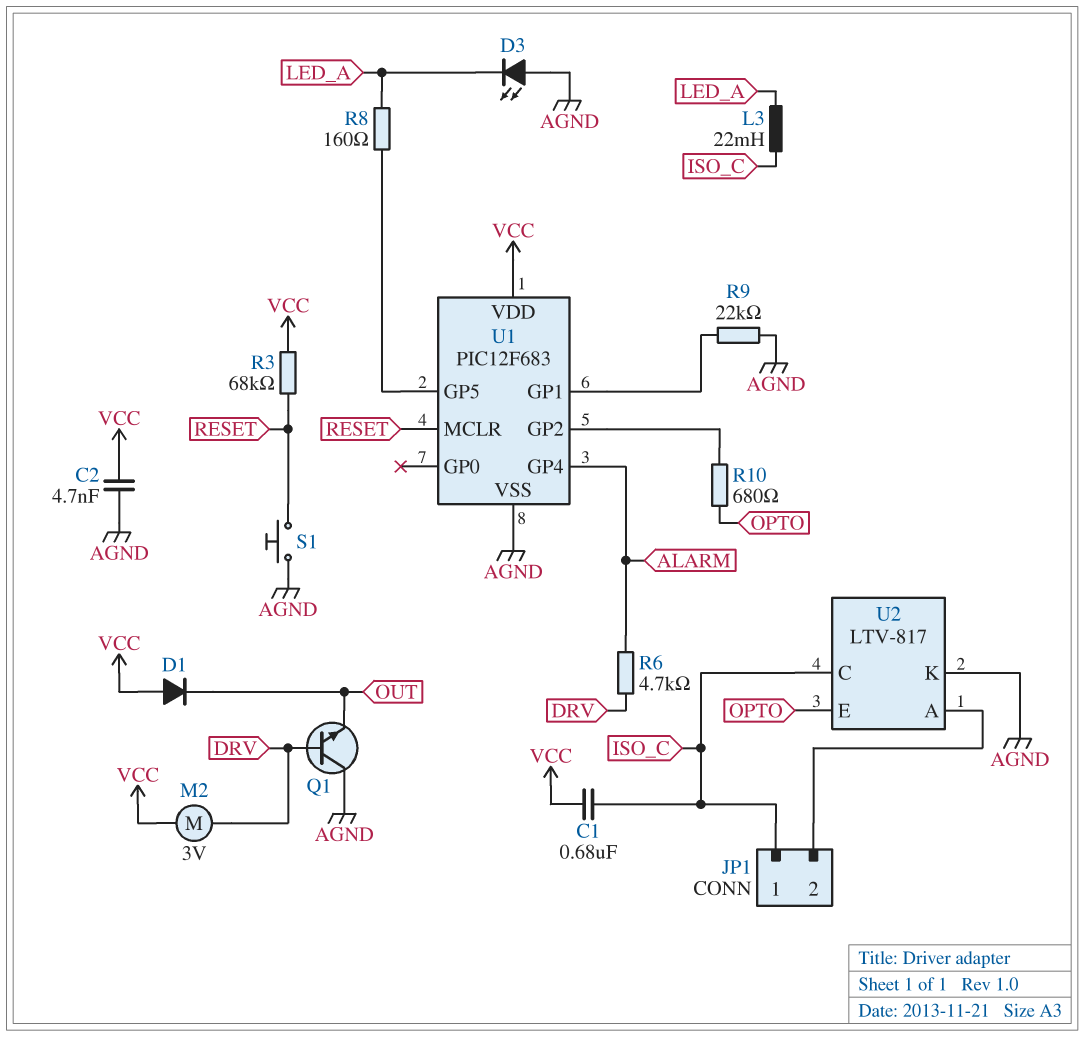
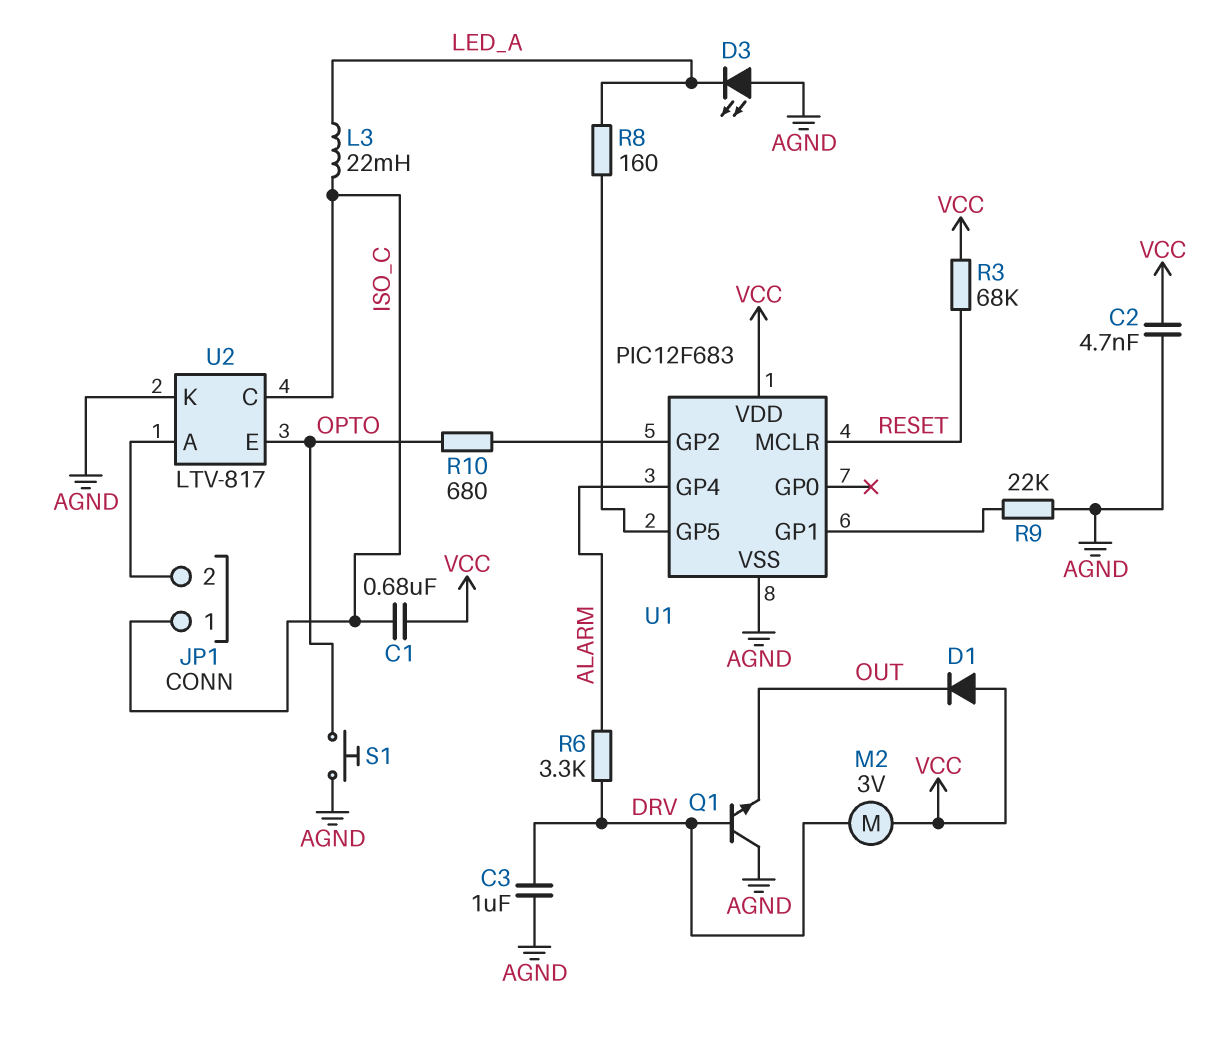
C3: none -> 1uF (AGND, DRV)
R6: 4.7k (ALARM, DRV) -> 3.3k (ALARM, DRV)
S1: button (AGND, RESET) -> button (AGND, OPTO)

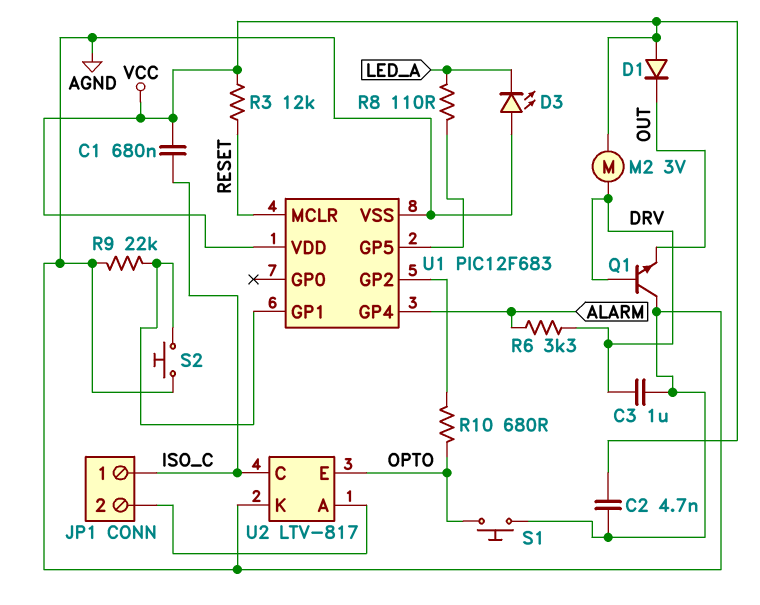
L3: 22mH (ISO_C, LED_A) -> none
R3: 68k (RESET, VCC) -> 12k (RESET, VCC)
R8: 160 (LED_A, U1/GP5) -> 110 (LED_A, U1/GP5)
S2: none -> button (AGND, U1/GP1)

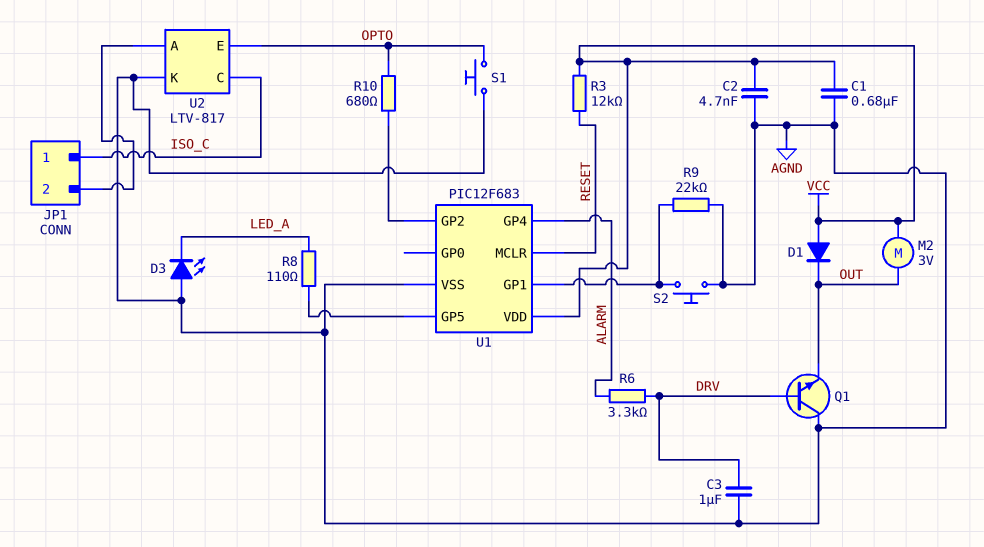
C1: 680nF (ISO_C, VCC) -> 680nF (AGND, VCC)
M2: motor 3V (DRV, VCC) -> motor 3V (OUT, VCC)

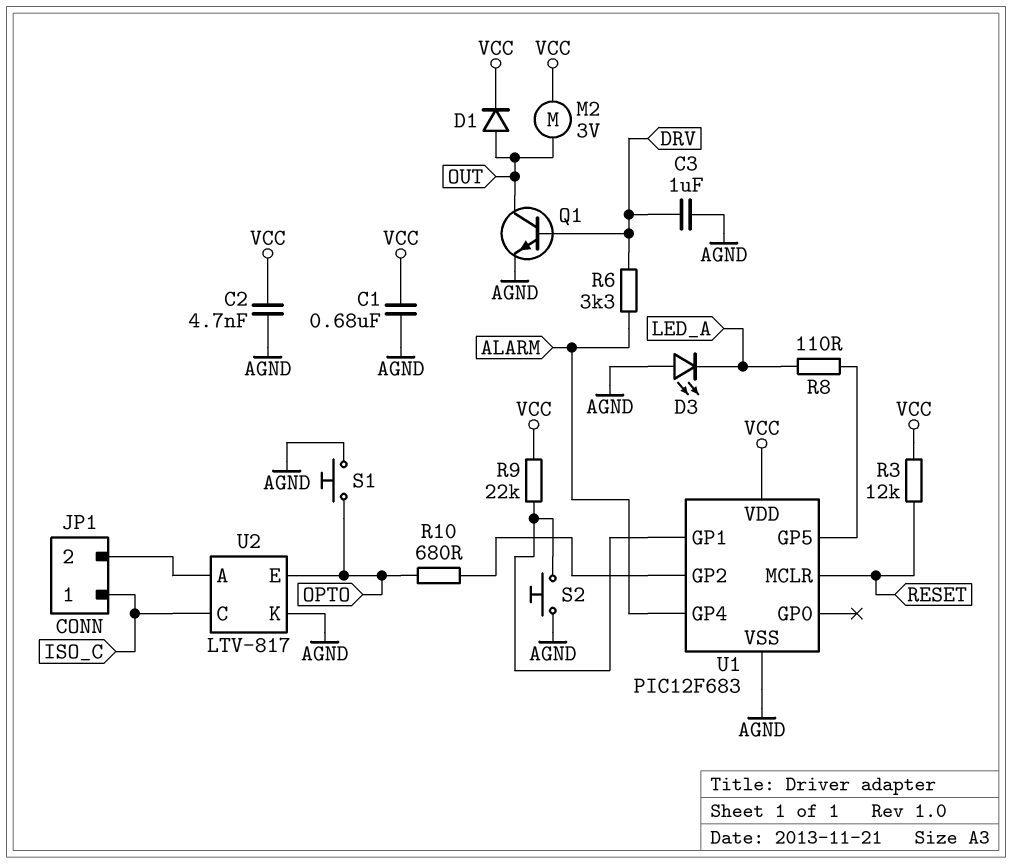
D1: diode (A VCC, K OUT) -> diode (A OUT, K VCC)
Q1: NPN (B DRV, C AGND, E OUT) -> NPN (B DRV, C OUT, E AGND)
R9: 22k (AGND, U1/GP1) -> 22k (U1/GP1, VCC)

